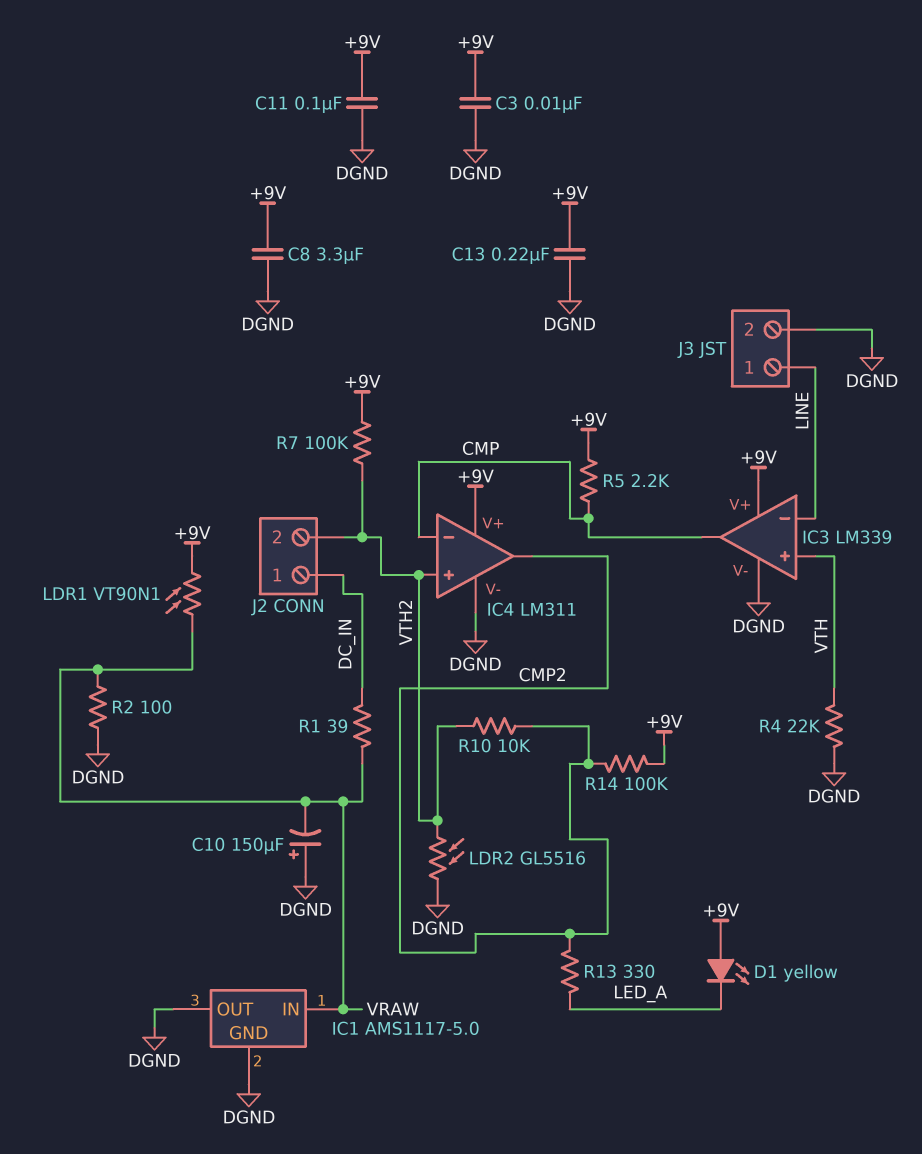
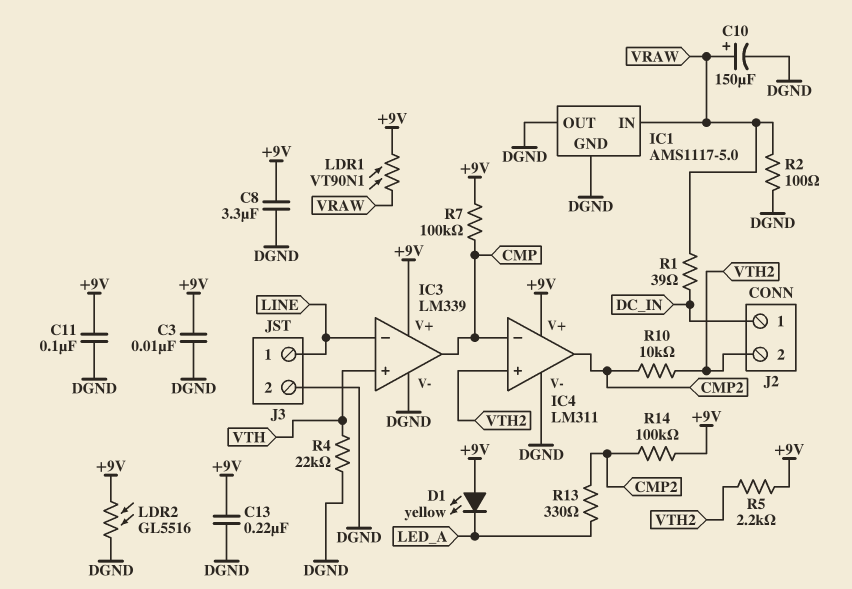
C10: 150uF (plus DGND, minus VRAW) -> 150uF (plus VRAW, minus DGND)
LDR2: GL5516 (DGND, VTH2) -> GL5516 (+9V, DGND)
R5: 2.2k (+9V, CMP) -> 2.2k (+9V, VTH2)
R7: 100k (+9V, VTH2) -> 100k (+9V, CMP)

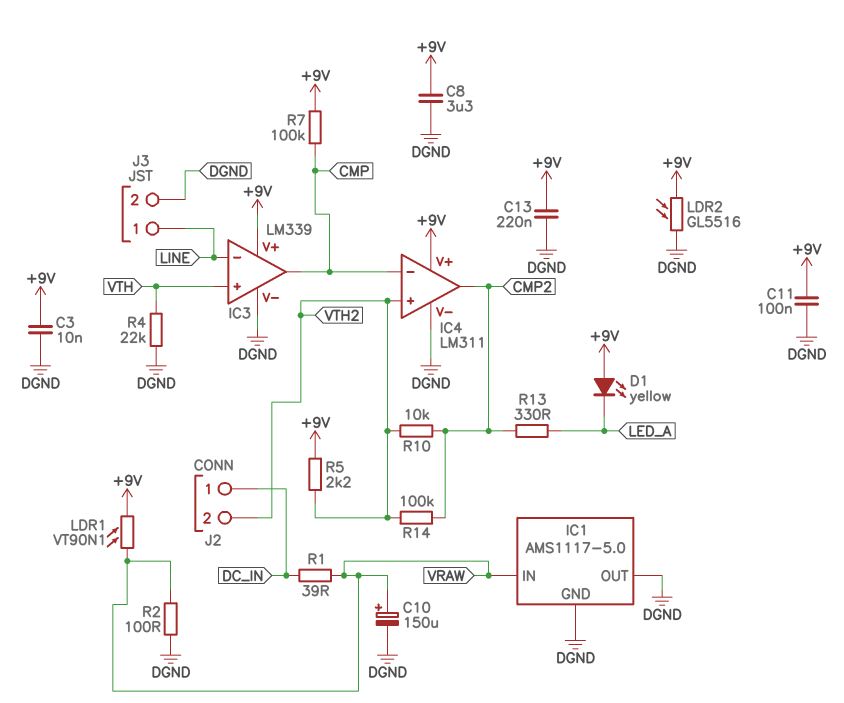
R14: 100k (+9V, CMP2) -> 100k (CMP2, VTH2)

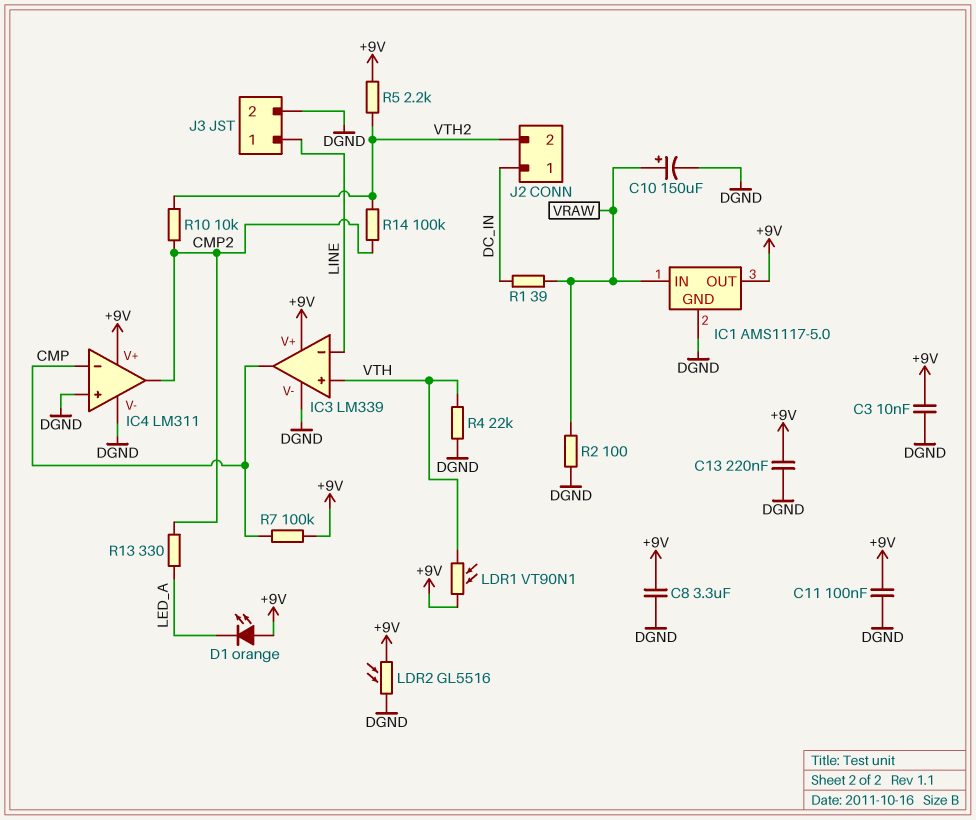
D1: LED yellow (A +9V, K LED_A) -> LED orange (A +9V, K LED_A)
IC1 pin OUT: DGND -> +9V
IC4 pin in+: VTH2 -> DGND
LDR1: VT90N1 (+9V, VRAW) -> VT90N1 (+9V, VTH)

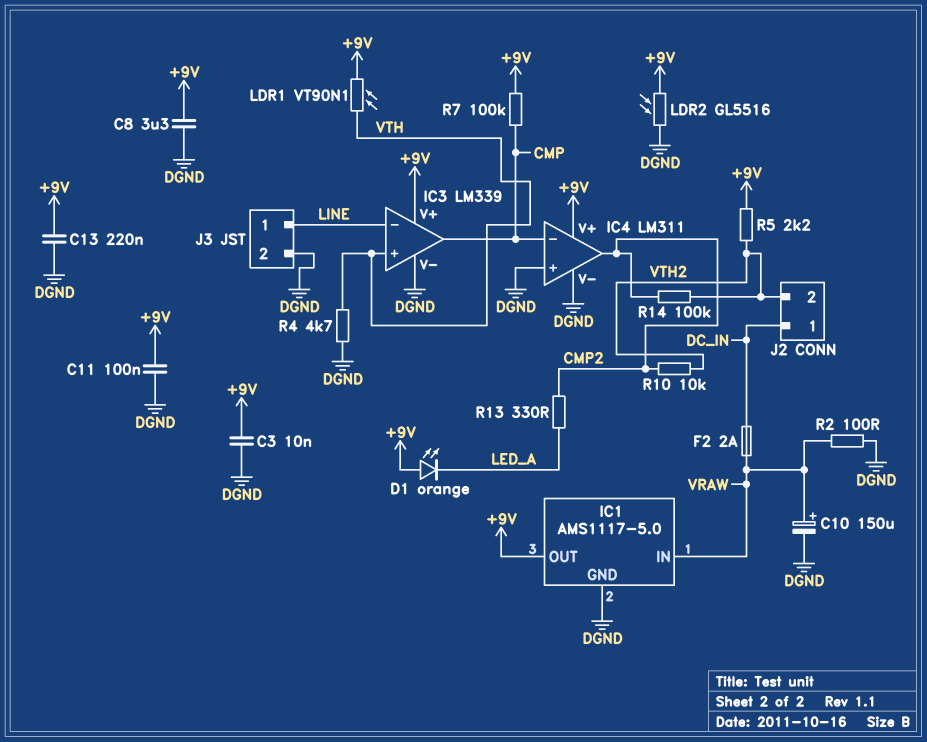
F2: none -> 2A (DC_IN, VRAW)
R1: 39 (DC_IN, VRAW) -> none
R4: 22k (DGND, VTH) -> 4.7k (DGND, VTH)

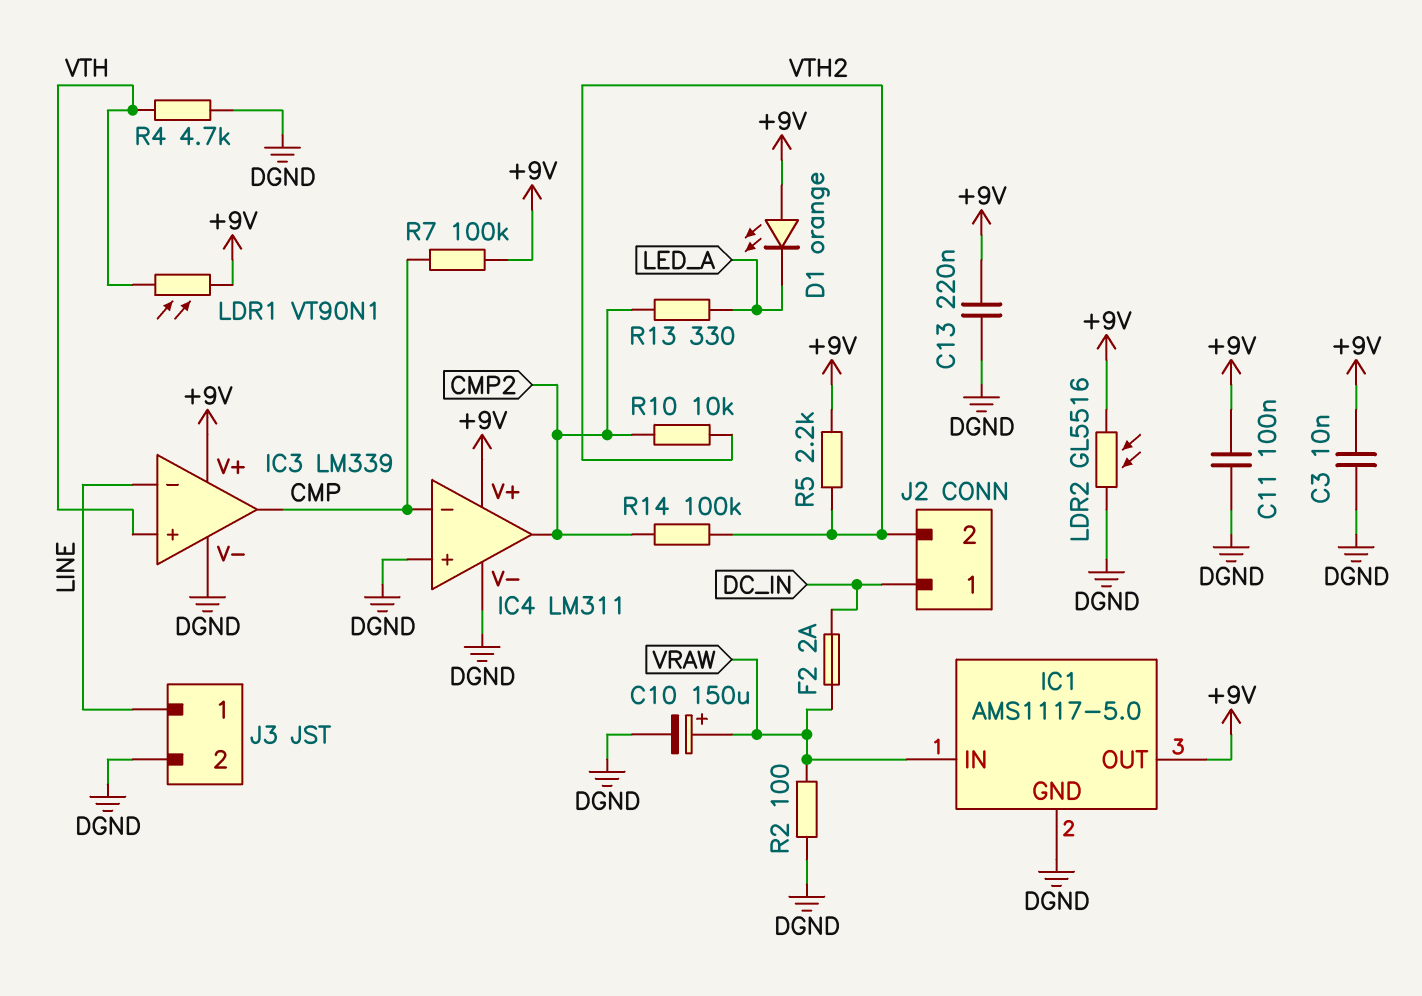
C8: 3.3uF (+9V, DGND) -> none

